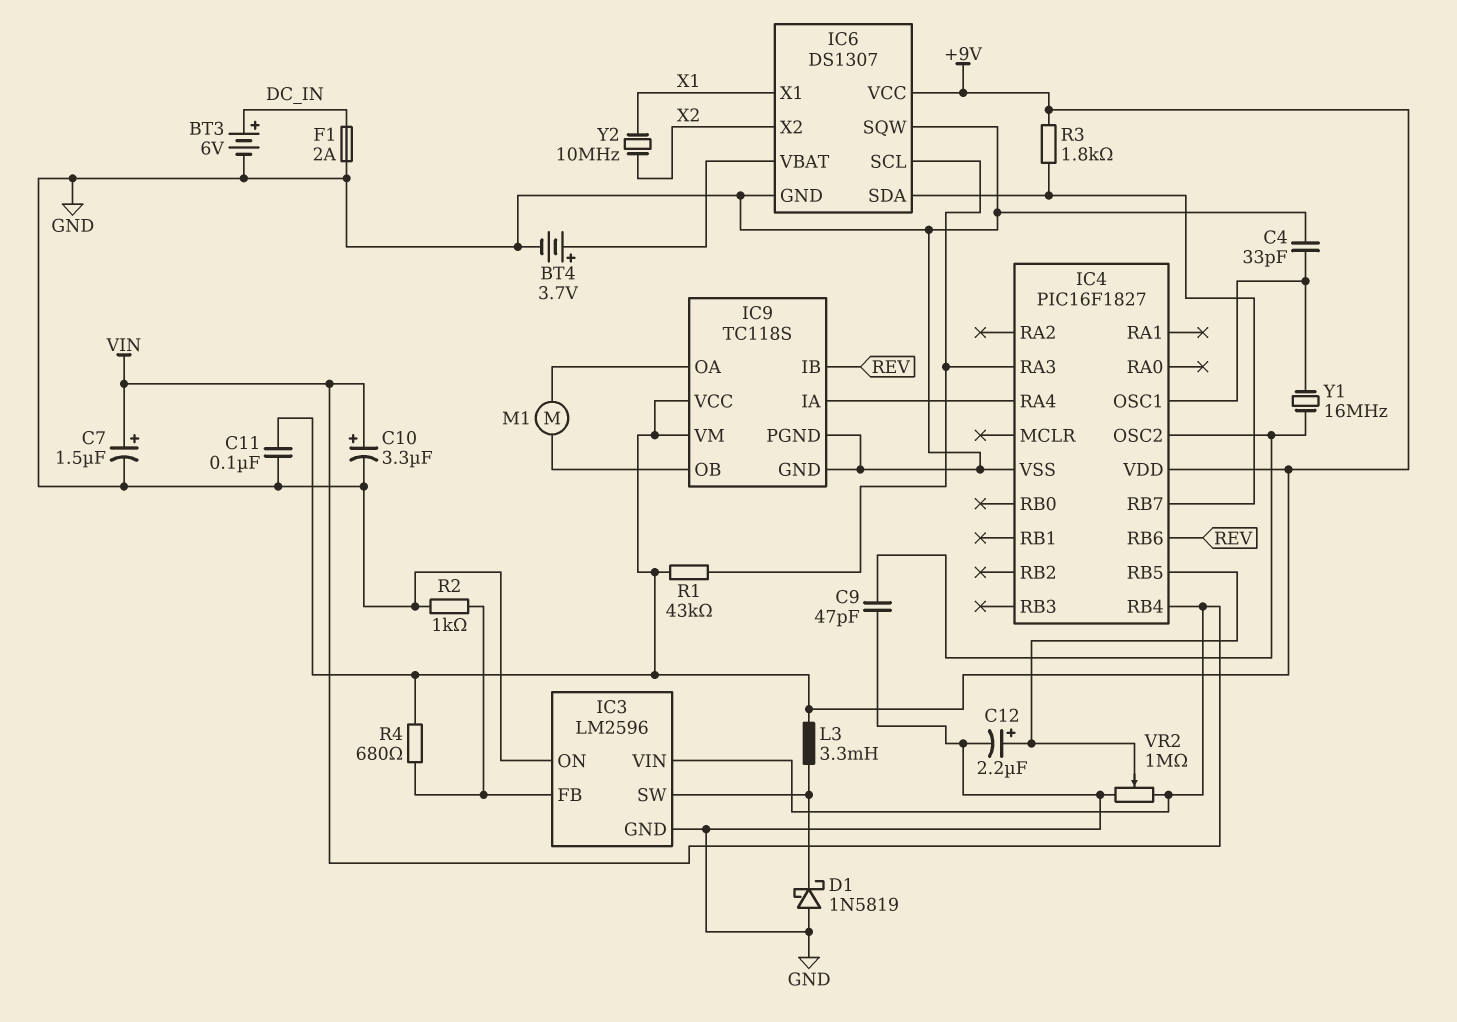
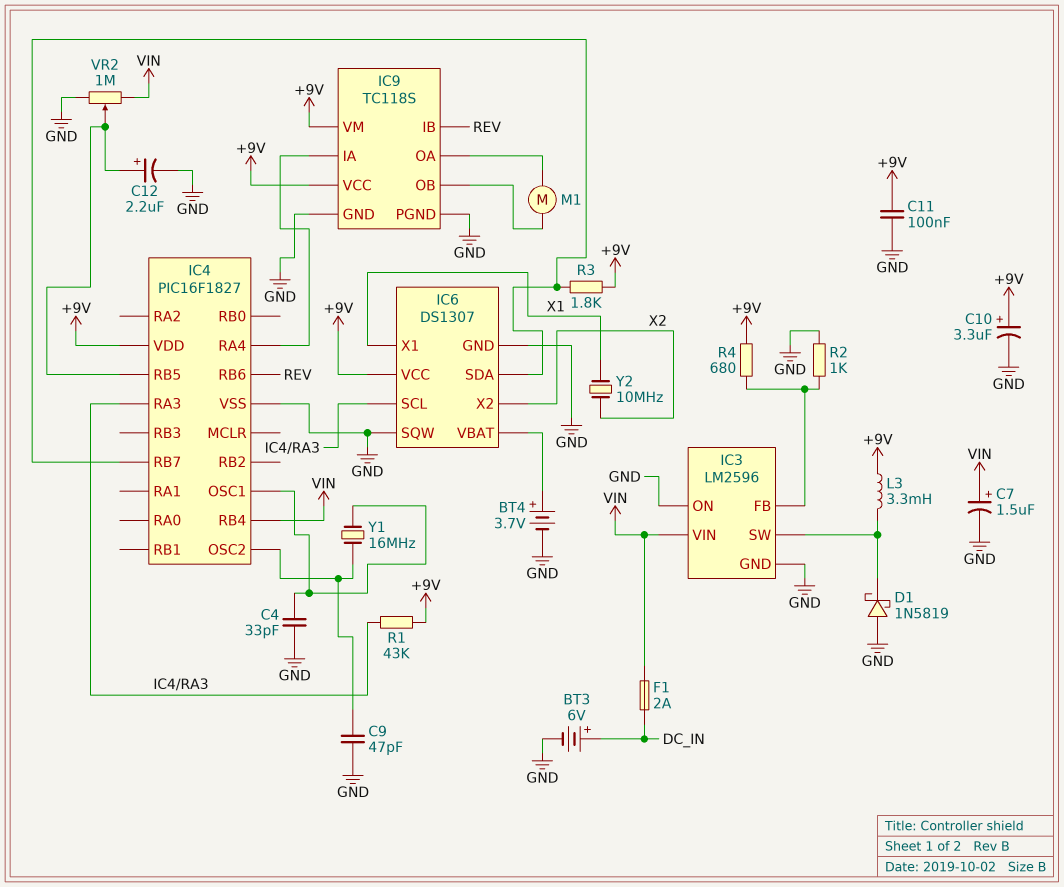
C10: 3.3uF (plus VIN, minus GND) -> 3.3uF (plus +9V, minus GND)
F1: 2A (DC_IN, GND) -> 2A (DC_IN, VIN)

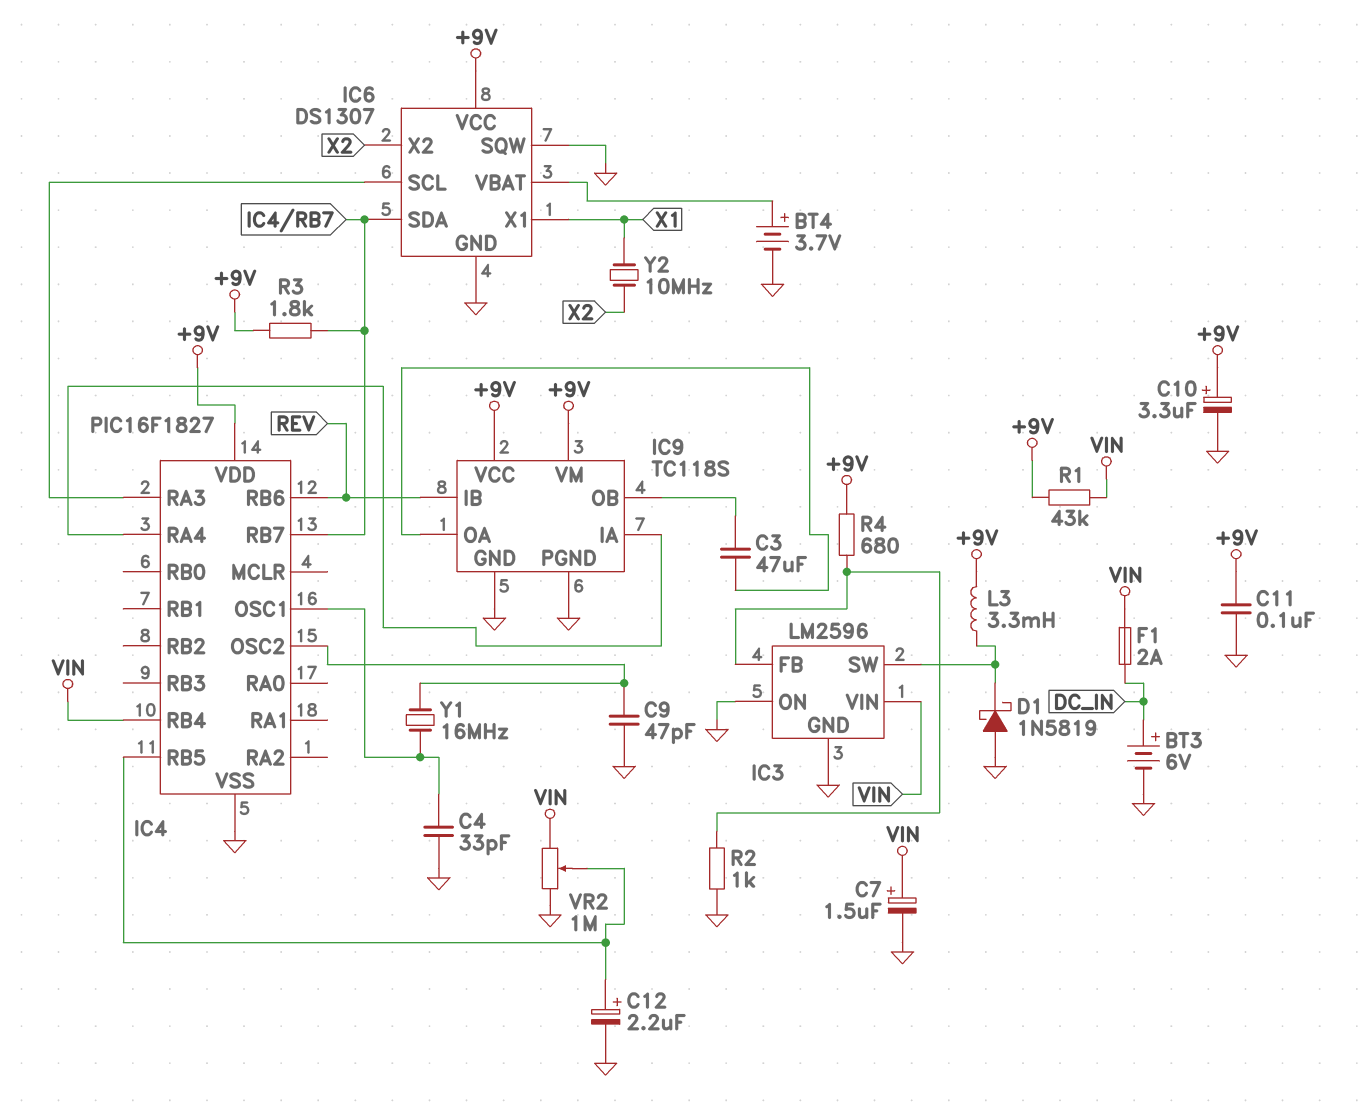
C3: none -> 47uF (IC9/OA, IC9/OB)
M1: motor (IC9/OA, IC9/OB) -> none
R1: 43k (+9V, IC4/RA3) -> 43k (+9V, VIN)

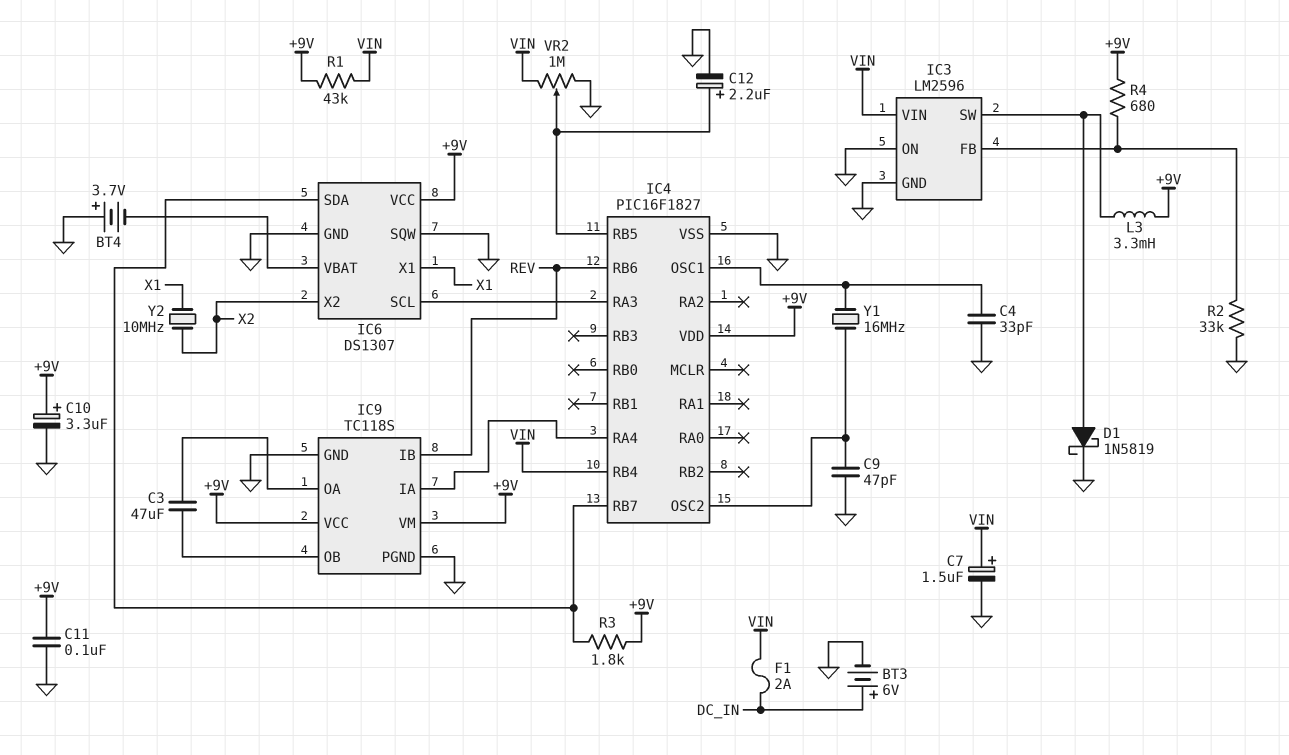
BT4: 3.7V (plus IC6/VBAT, minus GND) -> 3.7V (plus GND, minus IC6/VBAT)
D1: schottky 1N5819 (A GND, K IC3/SW) -> schottky 1N5819 (A IC3/SW, K GND)
R2: 1k (GND, IC3/FB) -> 33k (GND, IC3/FB)

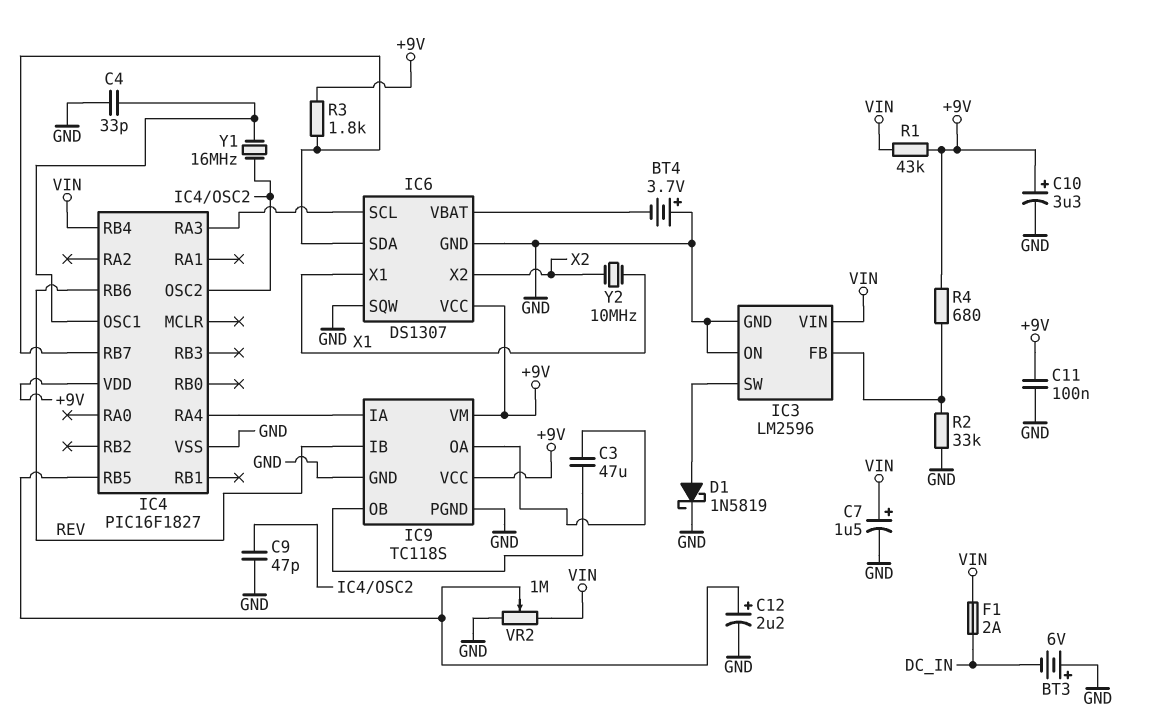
BT3: 6V (plus DC_IN, minus GND) -> 6V (plus GND, minus DC_IN)
L3: 3.3mH (+9V, IC3/SW) -> none

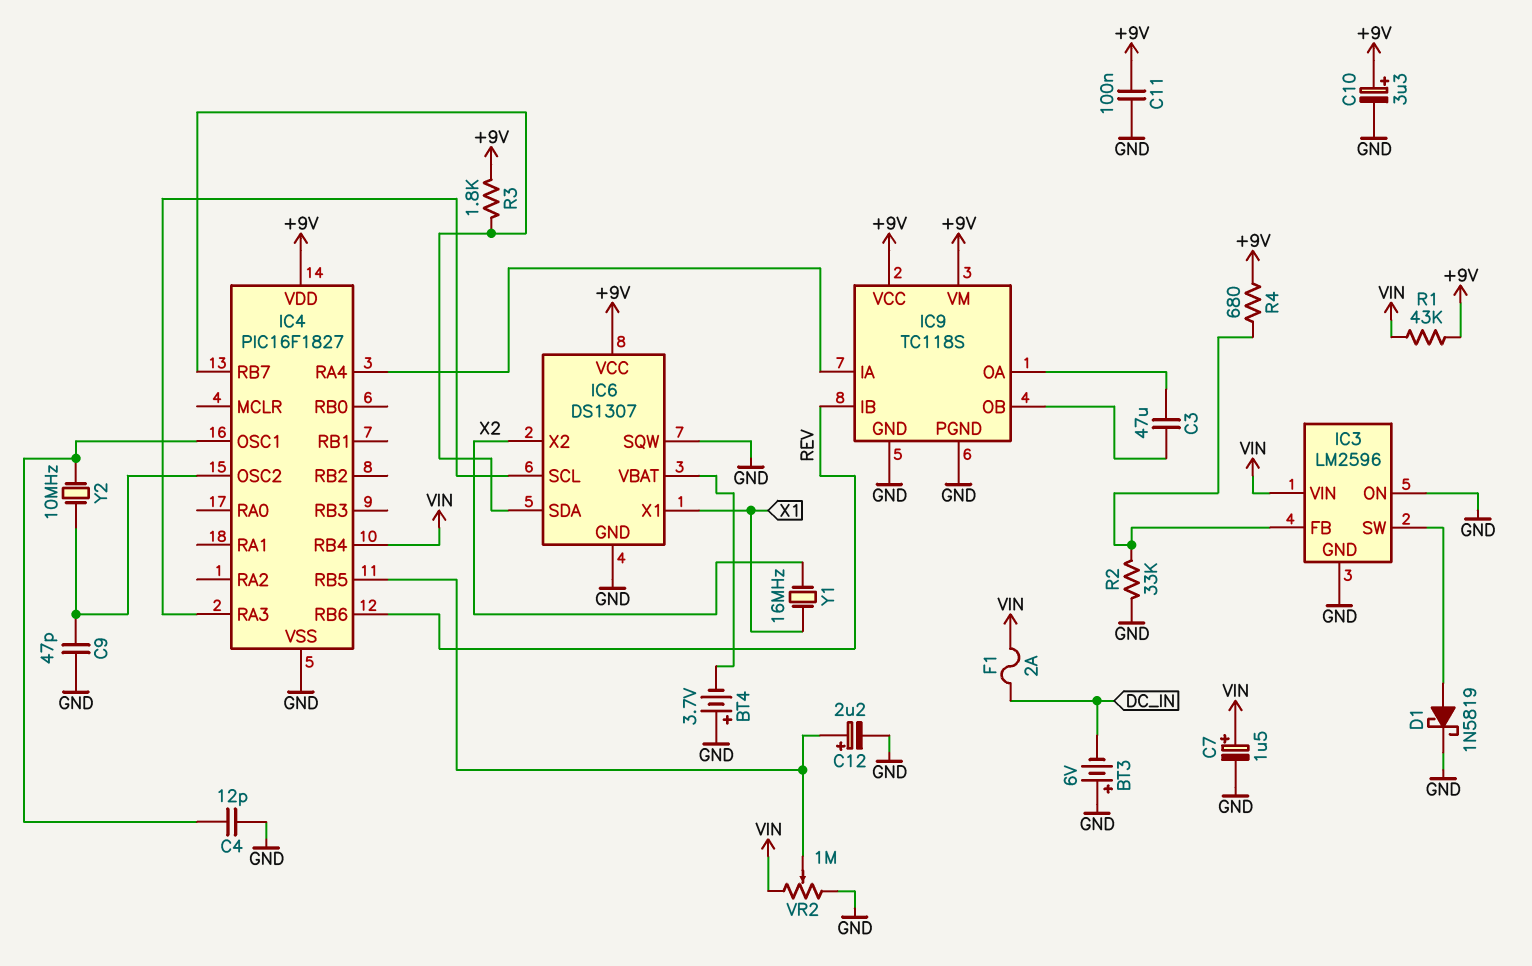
C4: 33pF (GND, IC4/OSC1) -> 12pF (GND, IC4/OSC1)
Y1: 16MHz (IC4/OSC1, IC4/OSC2) -> 16MHz (X1, X2)
Y2: 10MHz (X1, X2) -> 10MHz (IC4/OSC1, IC4/OSC2)

